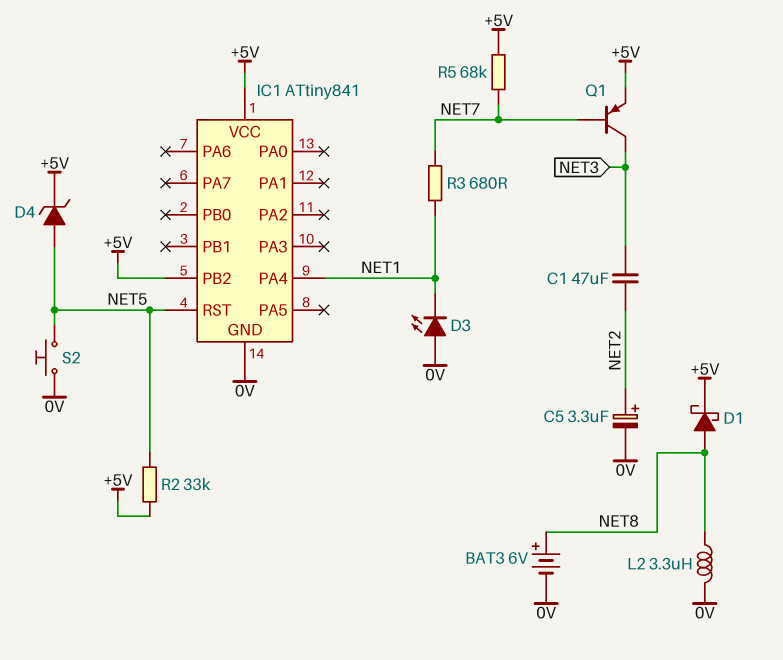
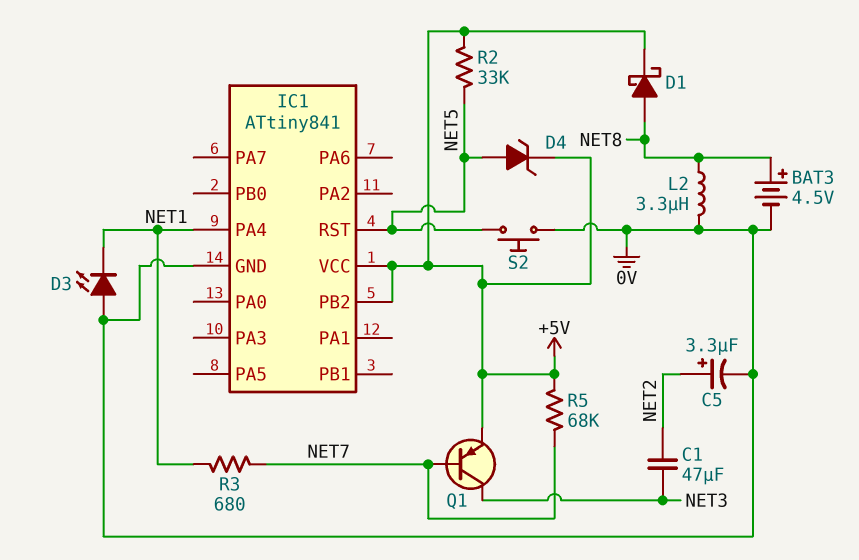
BAT3: 6V (plus NET8, minus 0V) -> 4.5V (plus NET8, minus 0V)

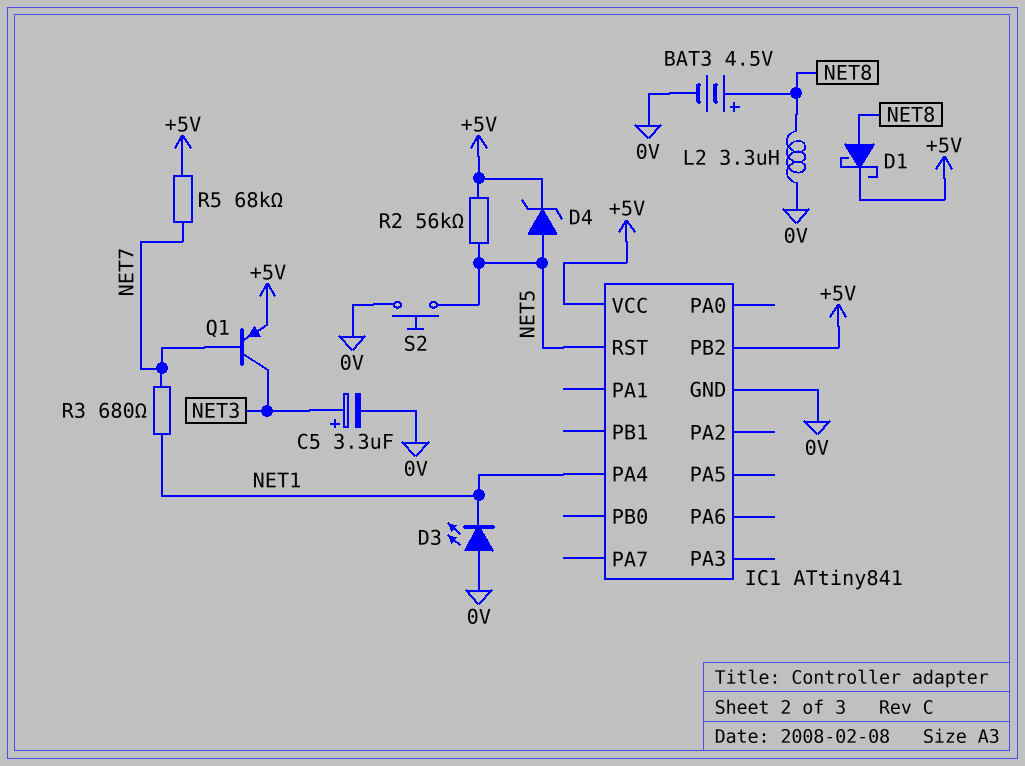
C1: 47uF (NET2, NET3) -> none
C5: 3.3uF (plus NET2, minus 0V) -> 3.3uF (plus NET3, minus 0V)
R2: 33k (+5V, NET5) -> 56k (+5V, NET5)

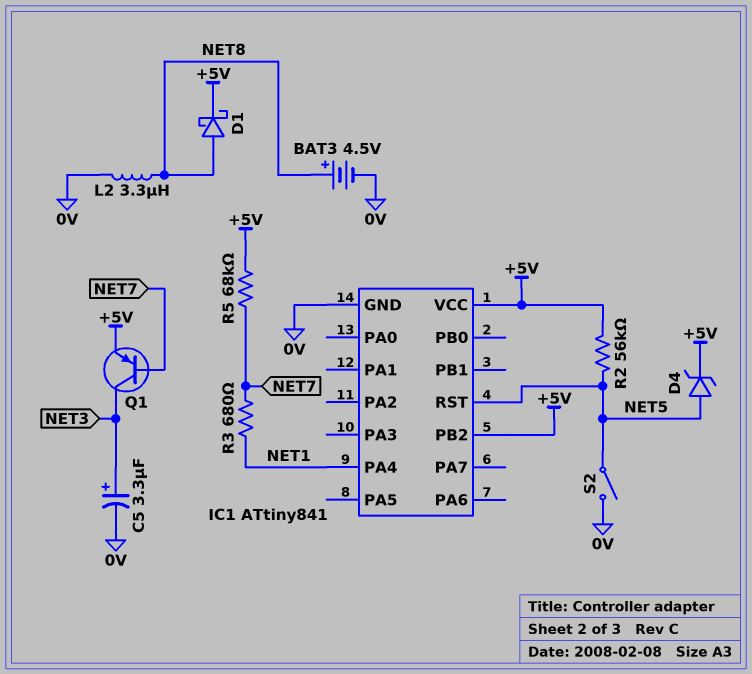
D3: LED (A 0V, K NET1) -> none
S2: button (0V, NET5) -> switch (0V, NET5)

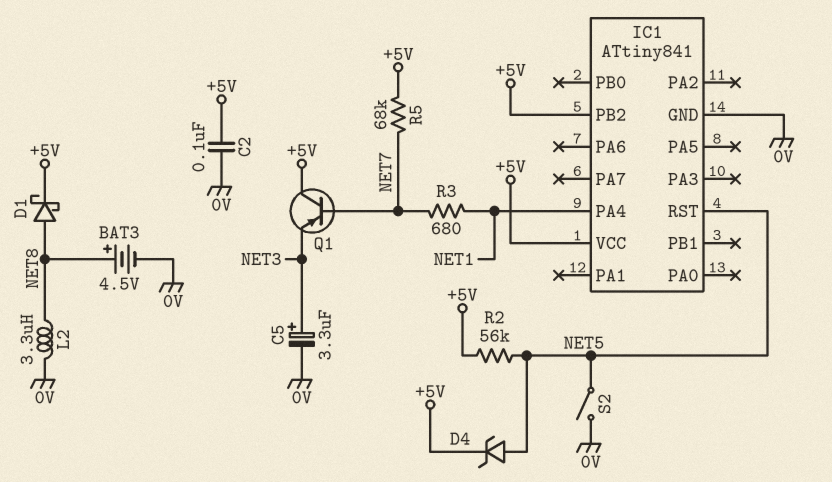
C2: none -> 100nF (+5V, 0V)
Q1: PNP (B NET7, C NET3, E +5V) -> PNP (B NET7, C +5V, E NET3)

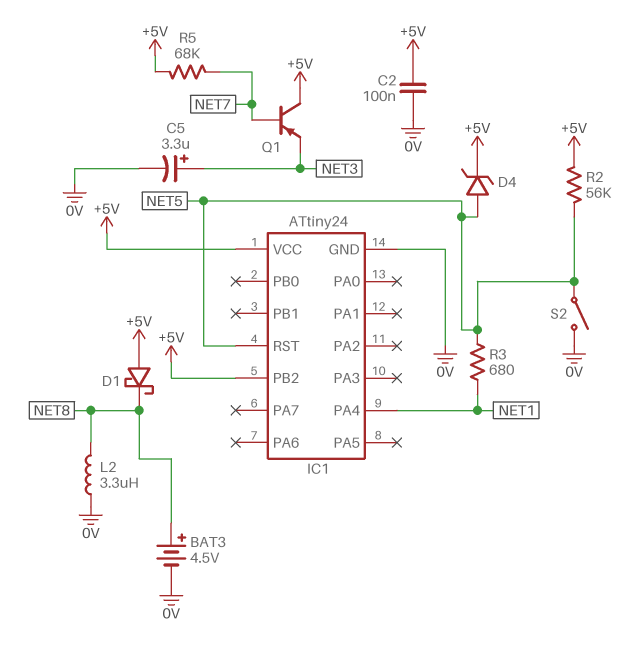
D1: schottky (A NET8, K +5V) -> schottky (A +5V, K NET8)
IC1: ATtiny841 -> ATtiny24
R3: 680 (NET1, NET7) -> 680 (NET1, NET5)

